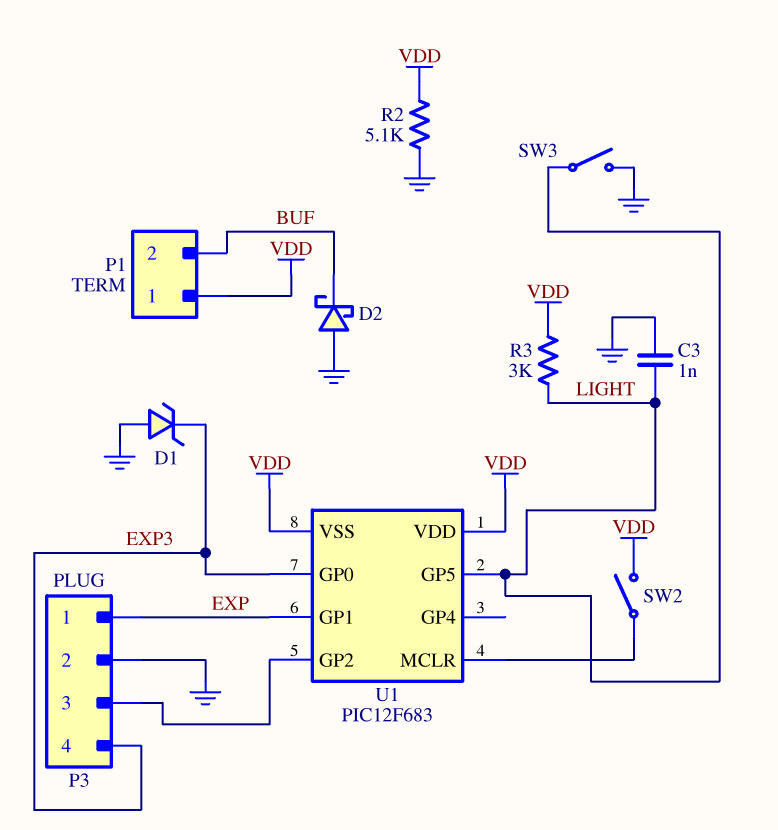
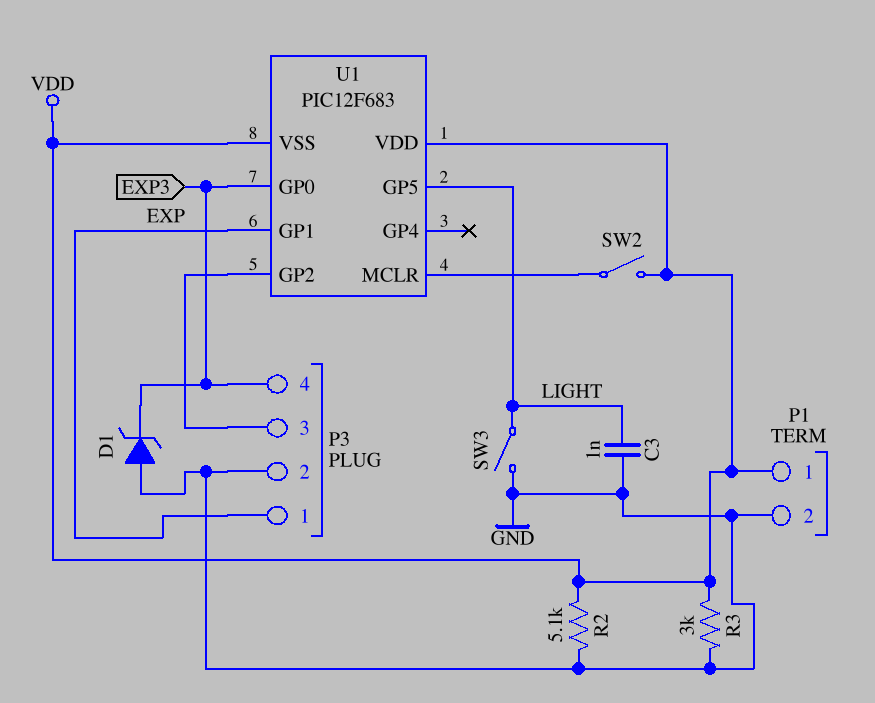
D2: schottky (A GND, K BUF) -> none
P1 pin 2: BUF -> GND
R3: 3k (LIGHT, VDD) -> 3k (GND, VDD)

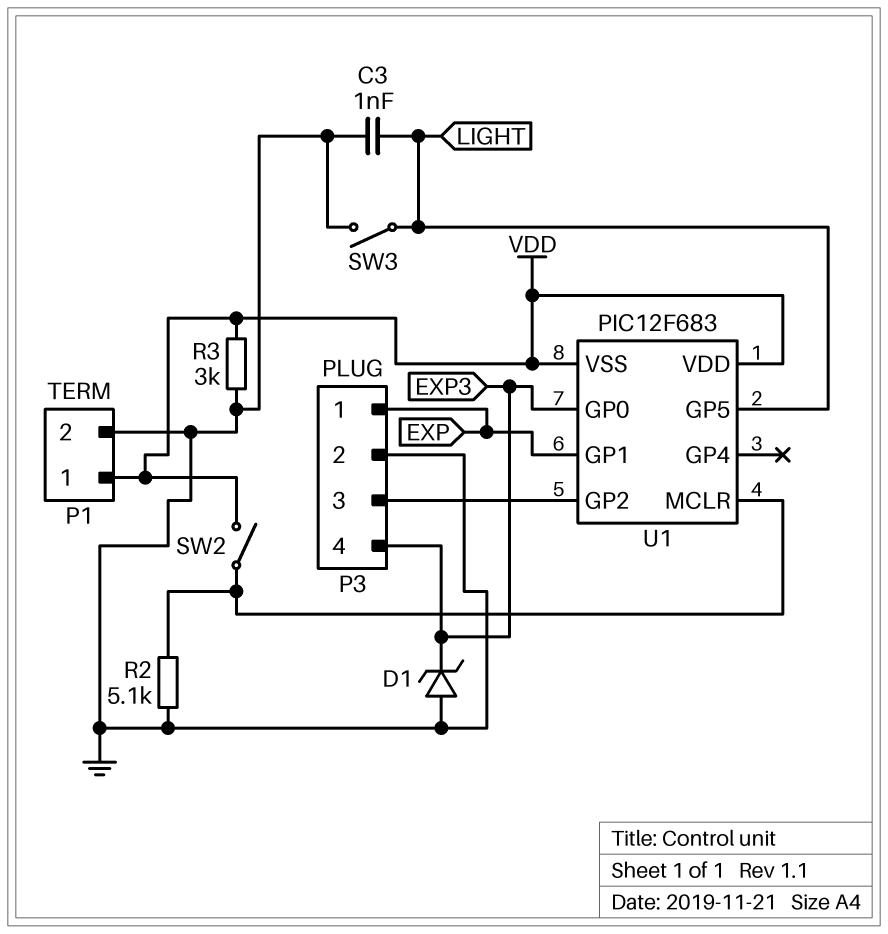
R2: 5.1k (GND, VDD) -> 5.1k (GND, U1/MCLR)

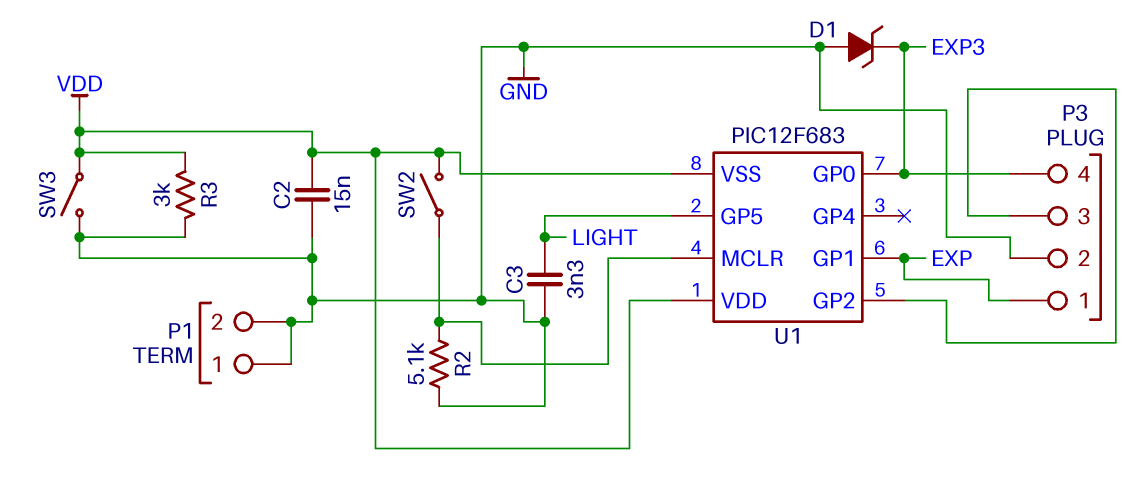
C2: none -> 15nF (GND, VDD)
C3: 1nF (GND, LIGHT) -> 3.3nF (GND, LIGHT)
P1 pin 1: VDD -> GND
SW3: switch (GND, LIGHT) -> switch (GND, VDD)

